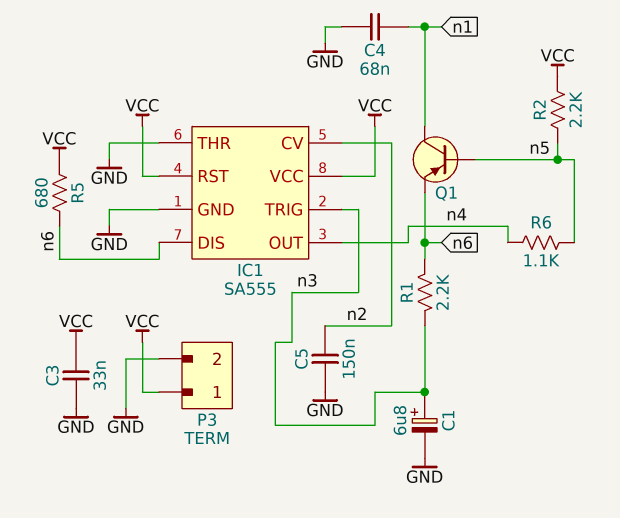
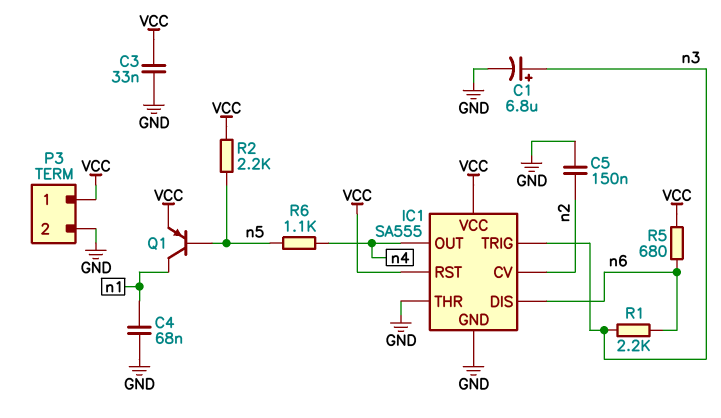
Q1: PNP (B n5, C n1, E n6) -> PNP (B n5, C n1, E VCC)

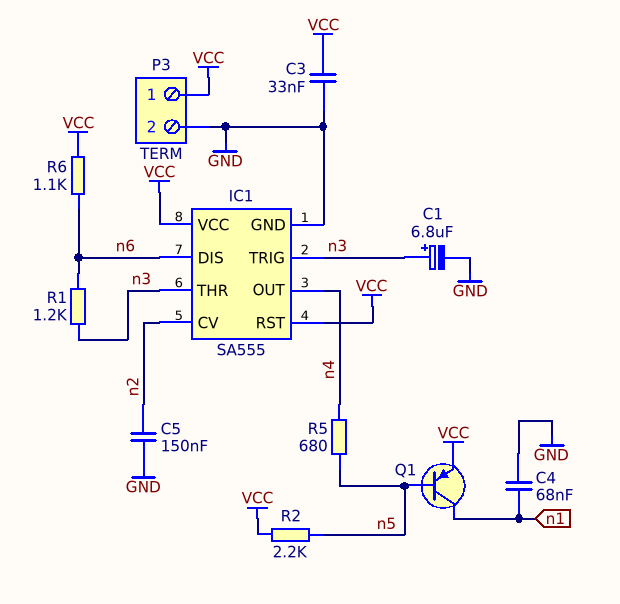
IC1 pin THR: GND -> n3
R1: 2.2k (n3, n6) -> 1.2k (n3, n6)
R5: 680 (VCC, n6) -> 680 (n4, n5)
R6: 1.1k (n4, n5) -> 1.1k (VCC, n6)

